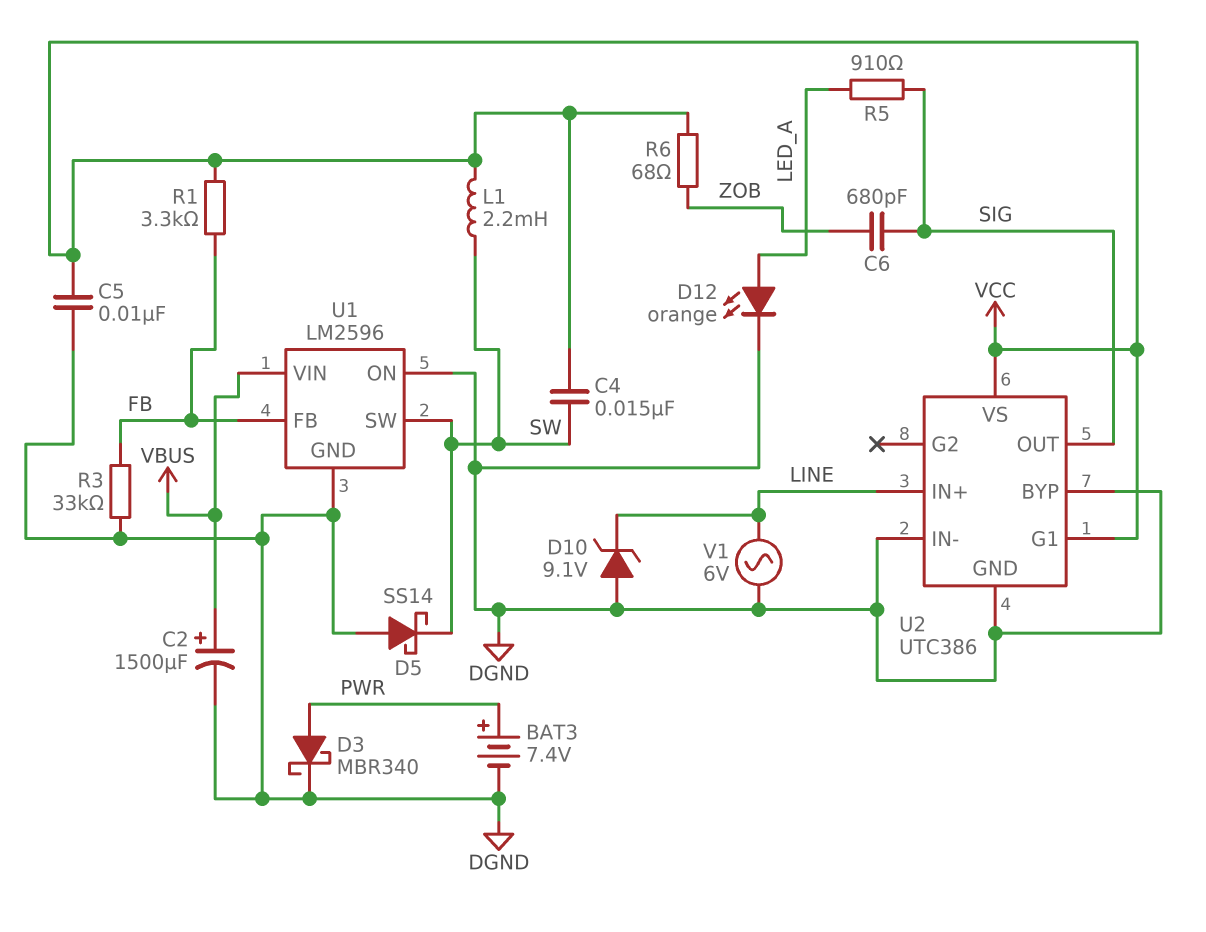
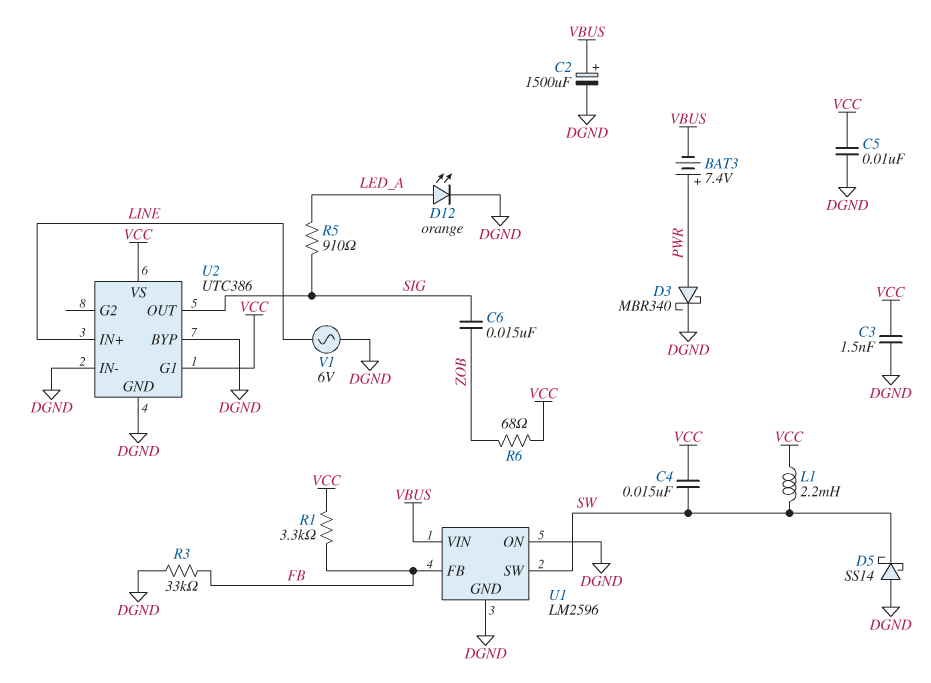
BAT3: 7.4V (plus PWR, minus DGND) -> 7.4V (plus PWR, minus VBUS)
C3: none -> 1.5nF (DGND, VCC)
C6: 680pF (SIG, ZOB) -> 15nF (SIG, ZOB)
D10: zener 9.1V (A DGND, K LINE) -> none

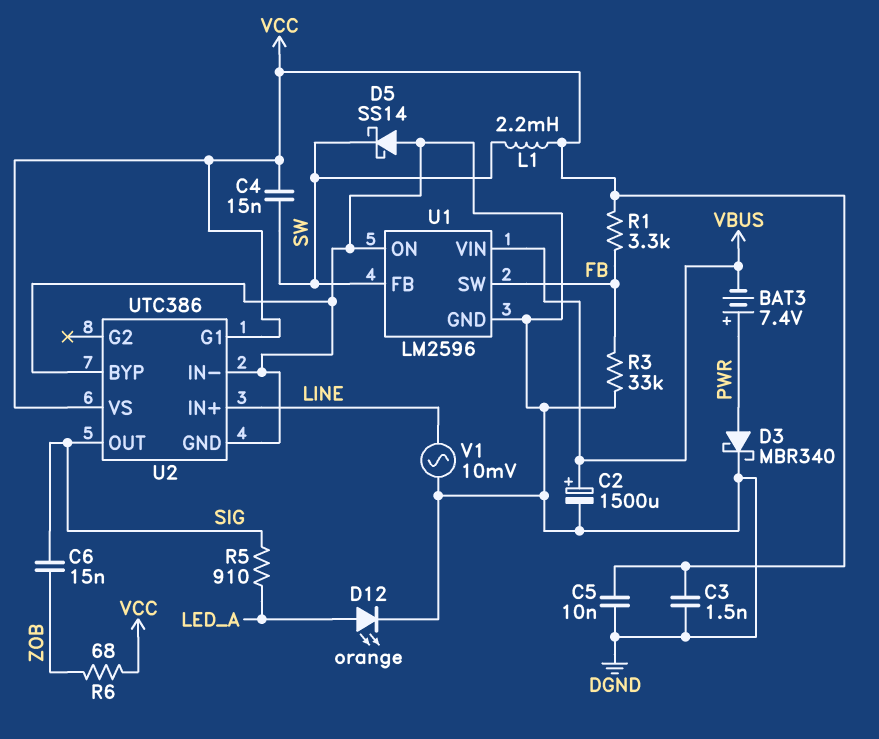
U1 pin FB: FB -> SW
U1 pin SW: SW -> FB
V1: AC 6V (DGND, LINE) -> AC 10mV (DGND, LINE)

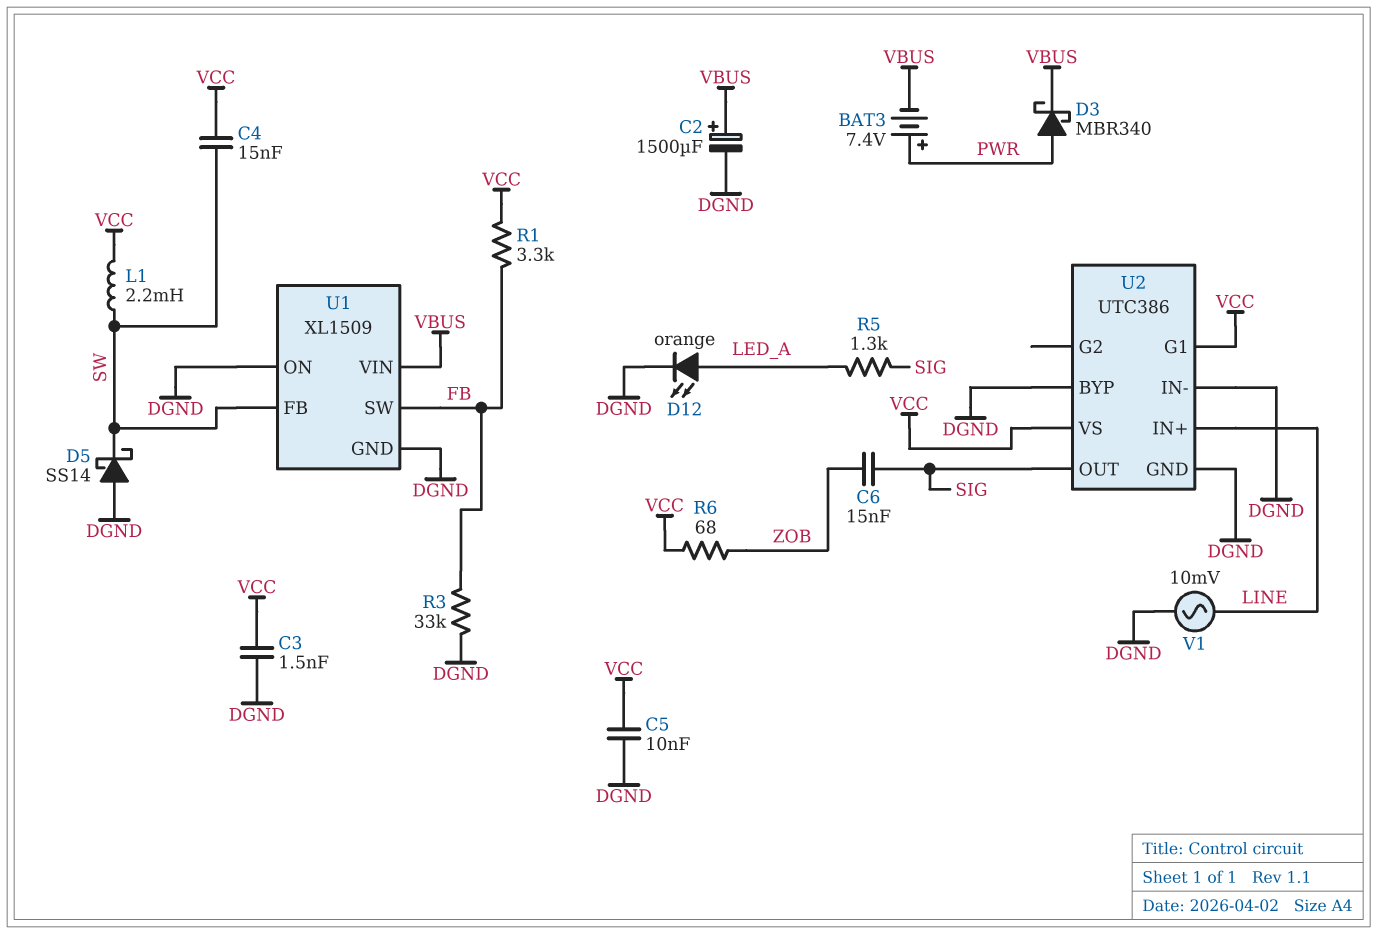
D3: schottky MBR340 (A PWR, K DGND) -> schottky MBR340 (A PWR, K VBUS)
R5: 910 (LED_A, SIG) -> 1.3k (LED_A, SIG)
U1: LM2596 -> XL1509

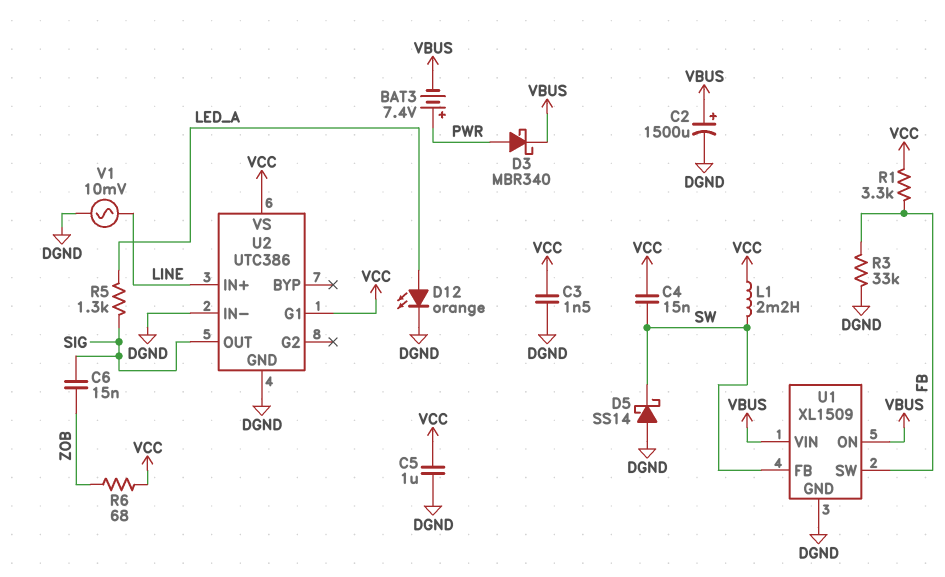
C5: 10nF (DGND, VCC) -> 1uF (DGND, VCC)
U1 pin ON: DGND -> VBUS
U2 pin BYP: DGND -> none

